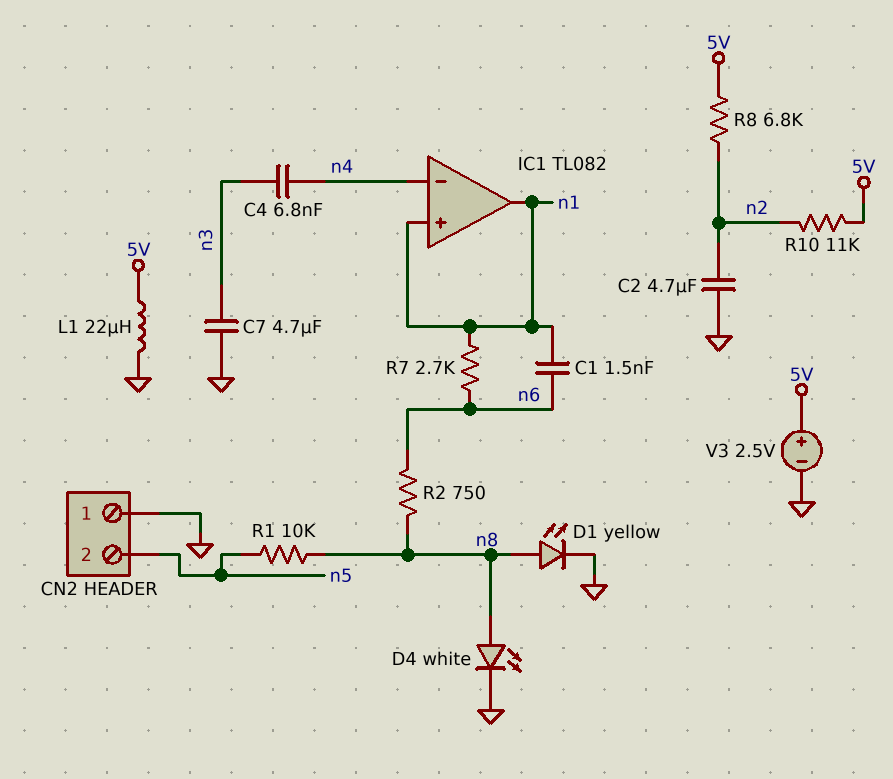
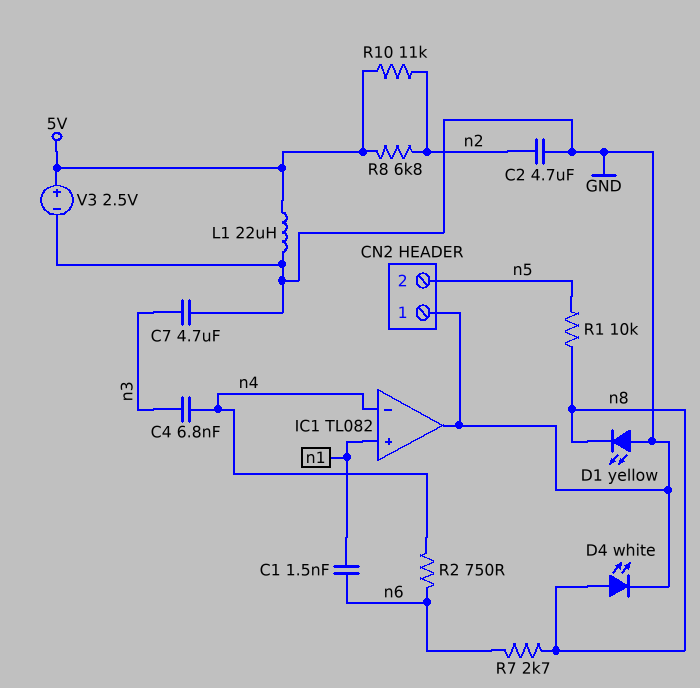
D1: LED yellow (A n8, K GND) -> LED yellow (A GND, K n8)
IC1 pin out: n1 -> GND
R2: 750 (n6, n8) -> 750 (n4, n6)
R7: 2.7k (n1, n6) -> 2.7k (n6, n8)

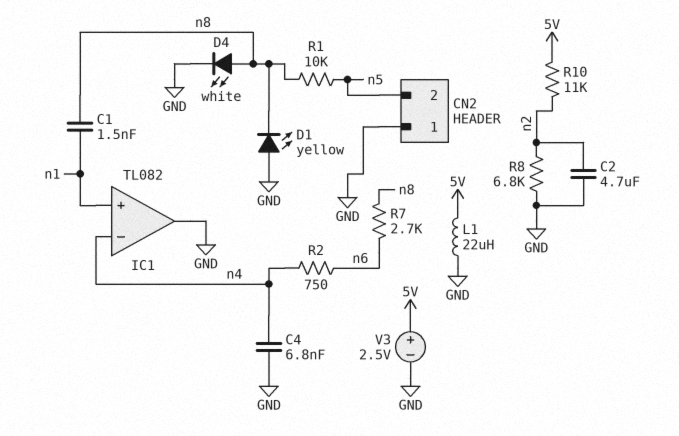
C1: 1.5nF (n1, n6) -> 1.5nF (n1, n8)
C4: 6.8nF (n3, n4) -> 6.8nF (GND, n4)
C7: 4.7uF (GND, n3) -> none
R8: 6.8k (5V, n2) -> 6.8k (GND, n2)

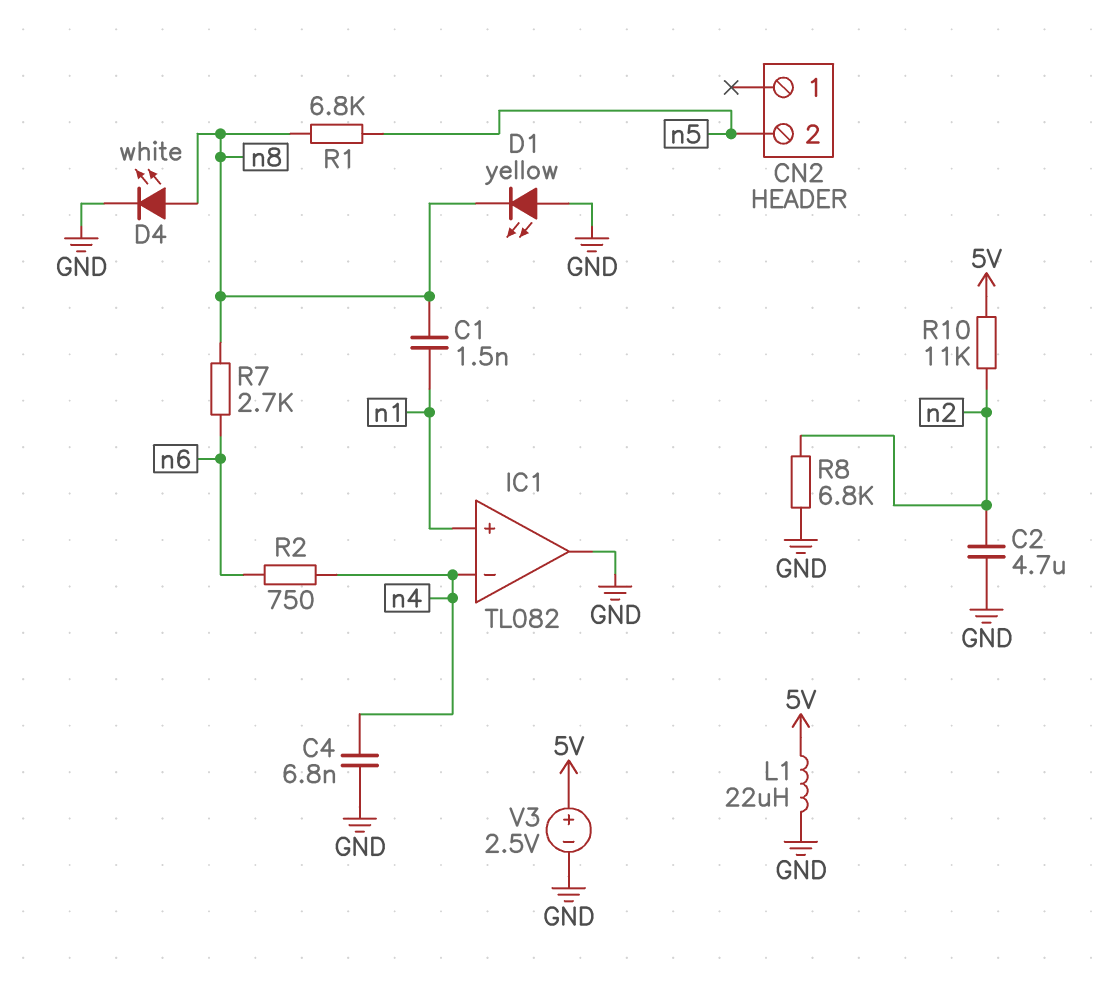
CN2 pin 1: GND -> none
R1: 10k (n5, n8) -> 6.8k (n5, n8)

